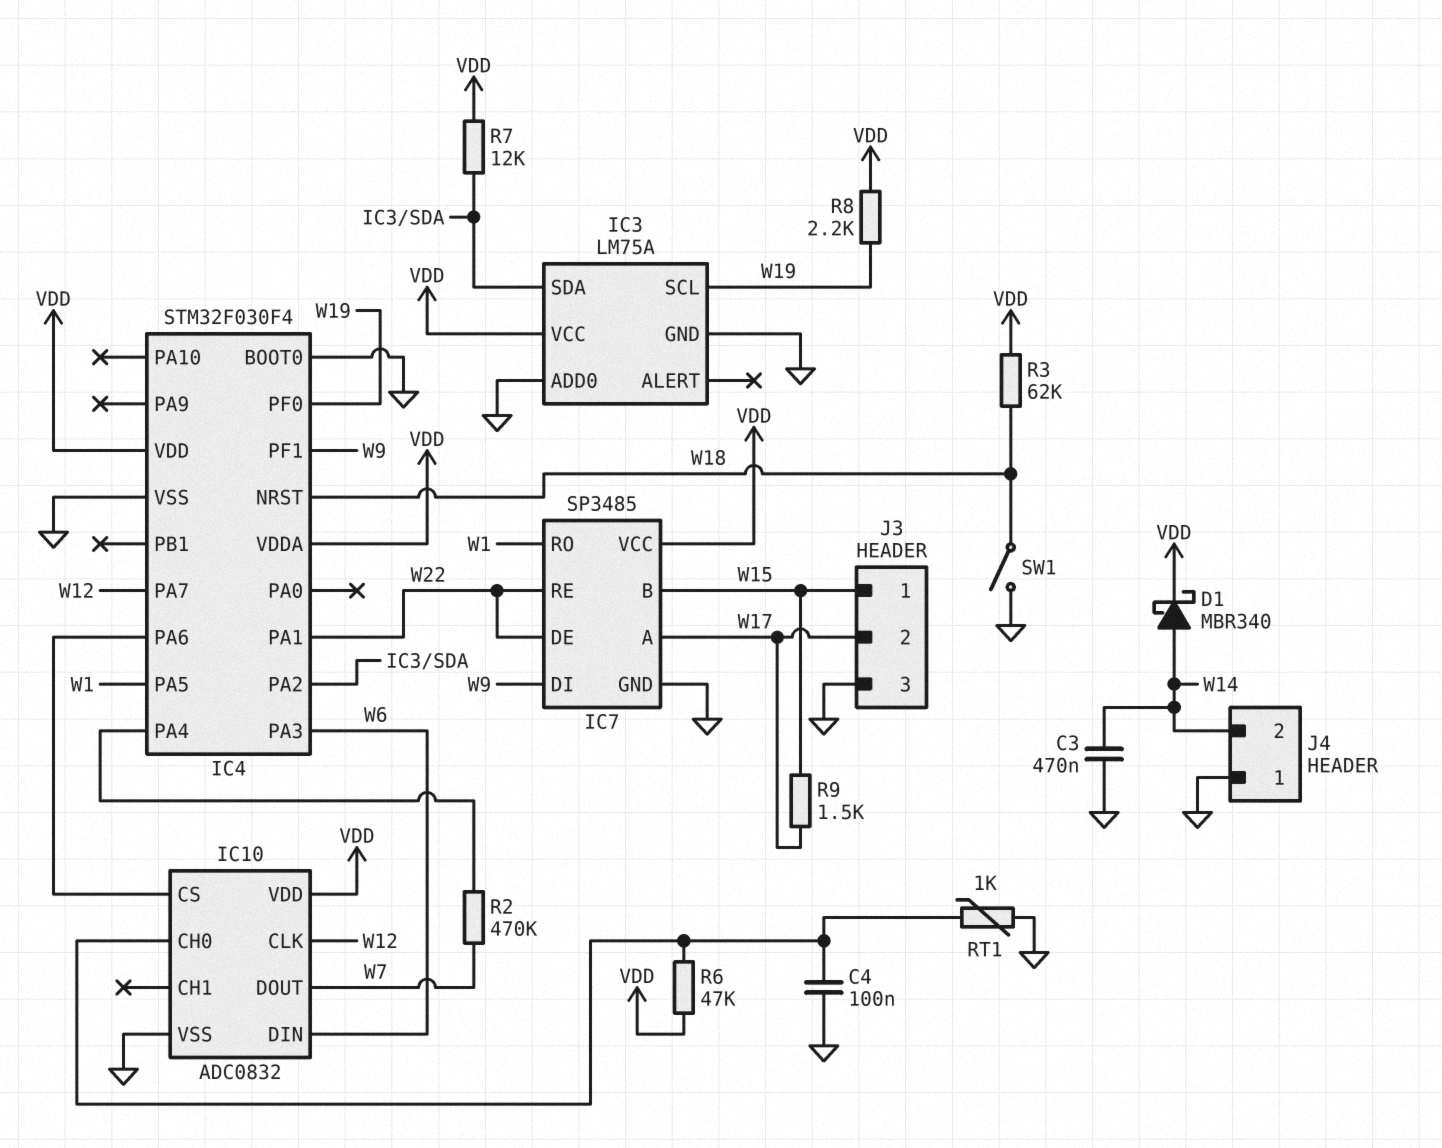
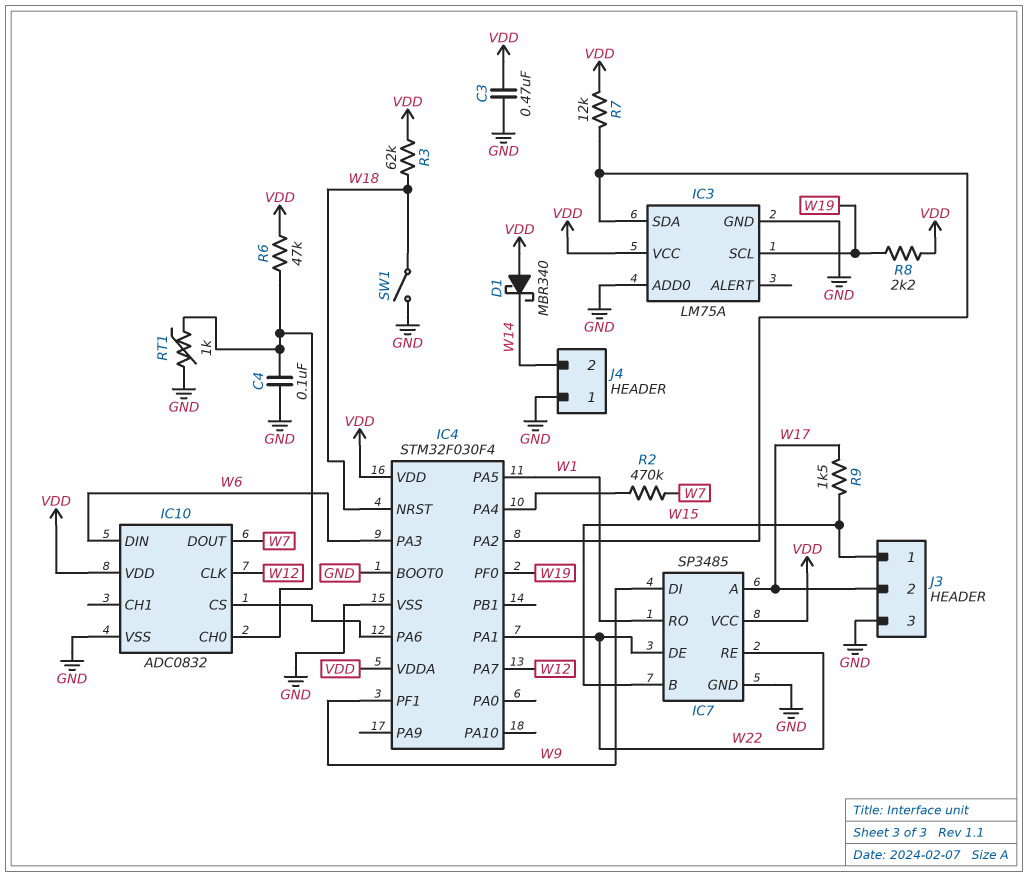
C3: 470nF (GND, W14) -> 470nF (GND, VDD)
D1: schottky MBR340 (A W14, K VDD) -> schottky MBR340 (A VDD, K W14)

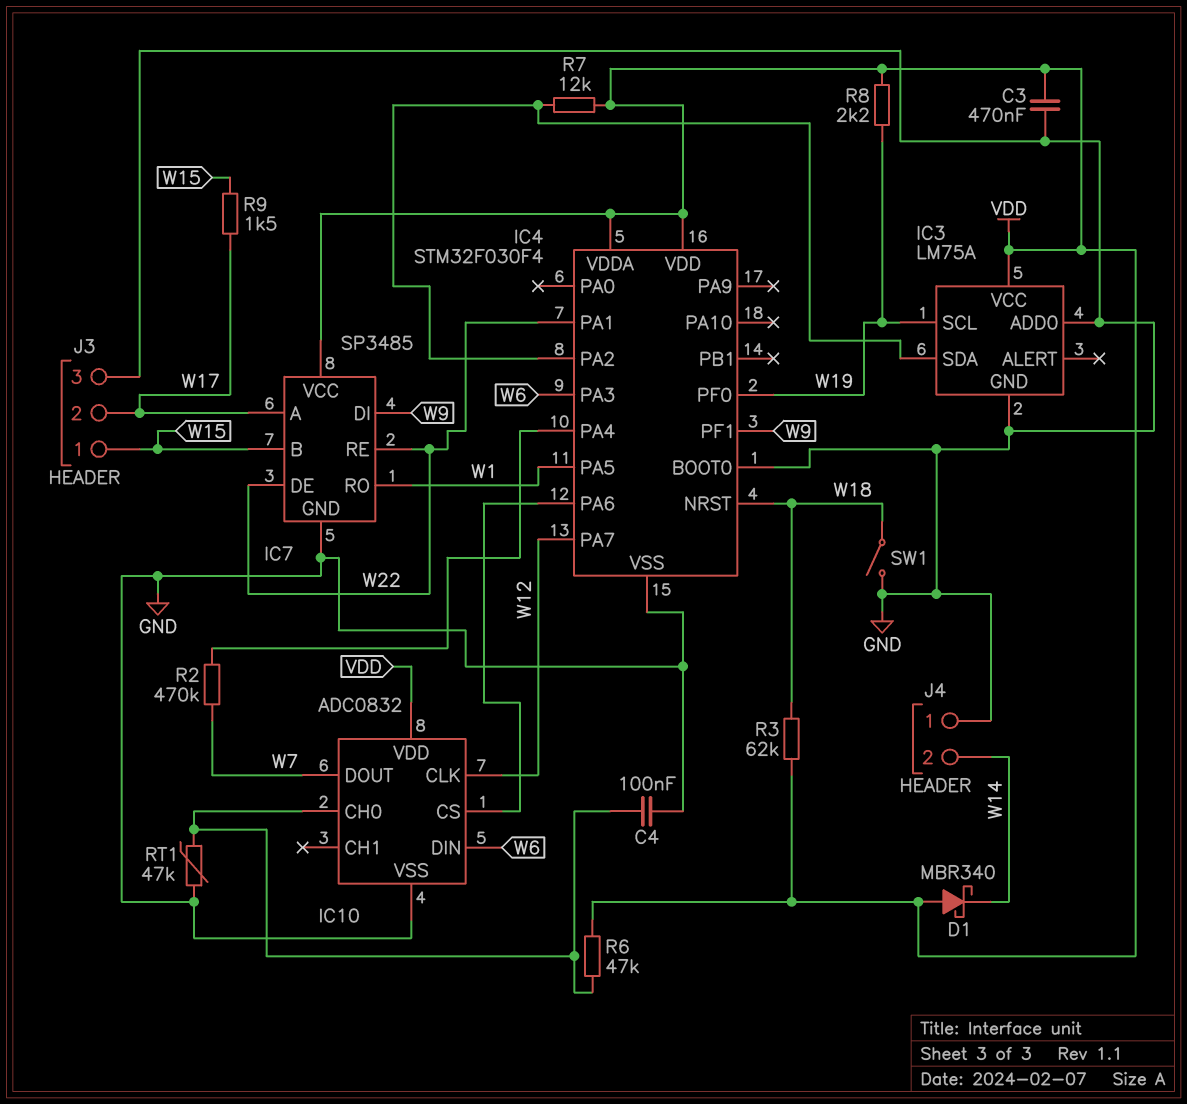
RT1: 1k (GND, IC10/CH0) -> 47k (GND, IC10/CH0)

